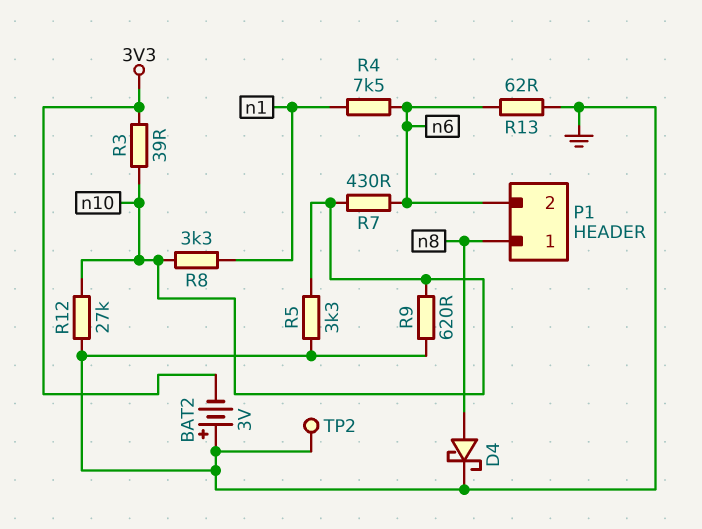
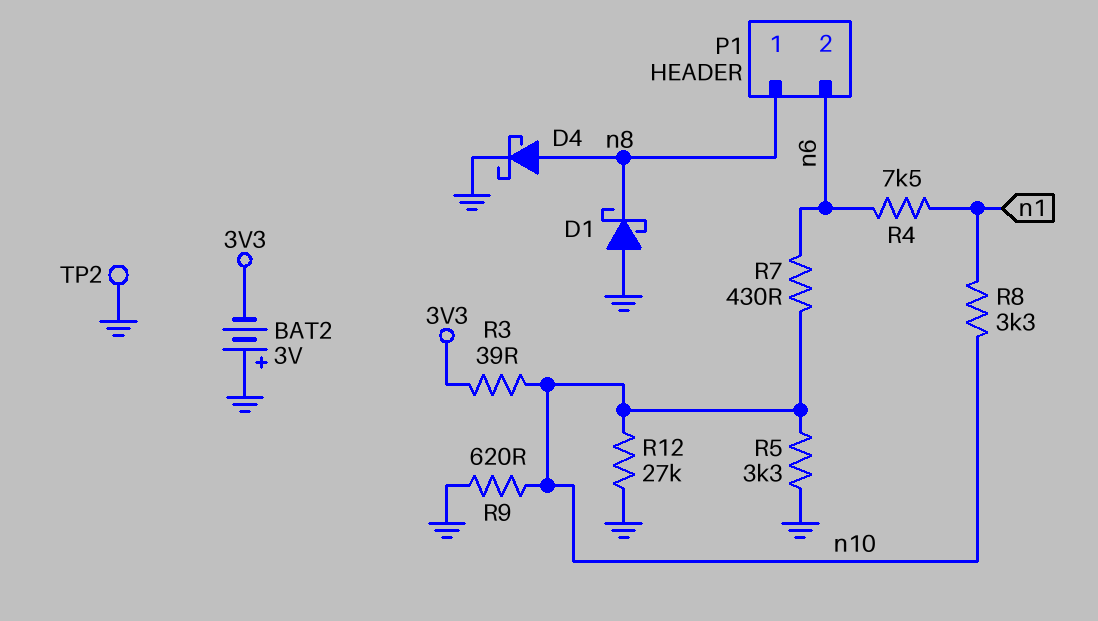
D1: none -> schottky (A GND, K n8)
R13: 62 (GND, n6) -> none

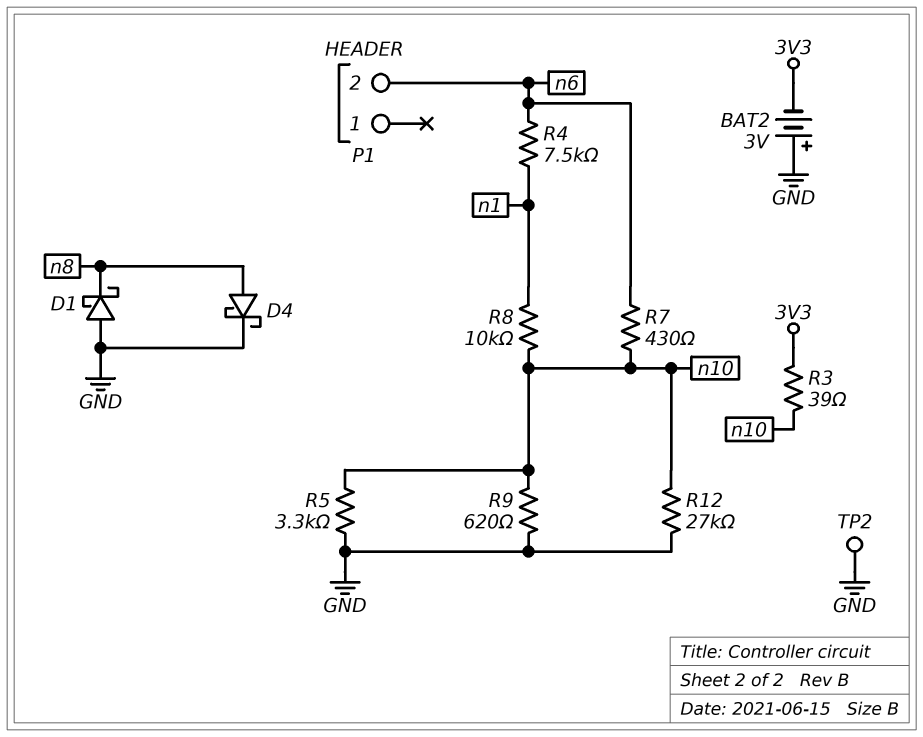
P1 pin 1: n8 -> none
R8: 3.3k (n1, n10) -> 10k (n1, n10)

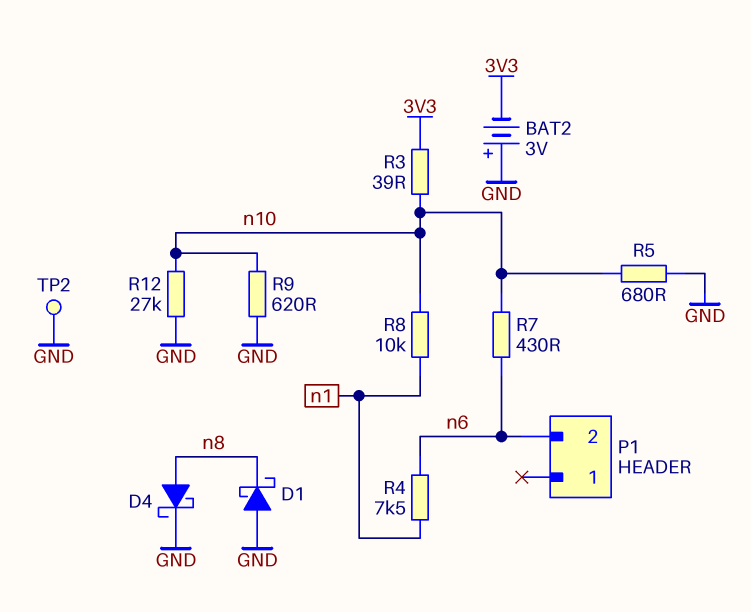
R5: 3.3k (GND, n10) -> 680 (GND, n10)

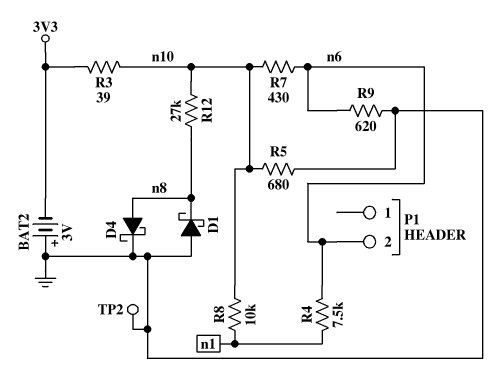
R9: 620 (GND, n10) -> 620 (GND, n6)
R12: 27k (GND, n10) -> 27k (n8, n10)

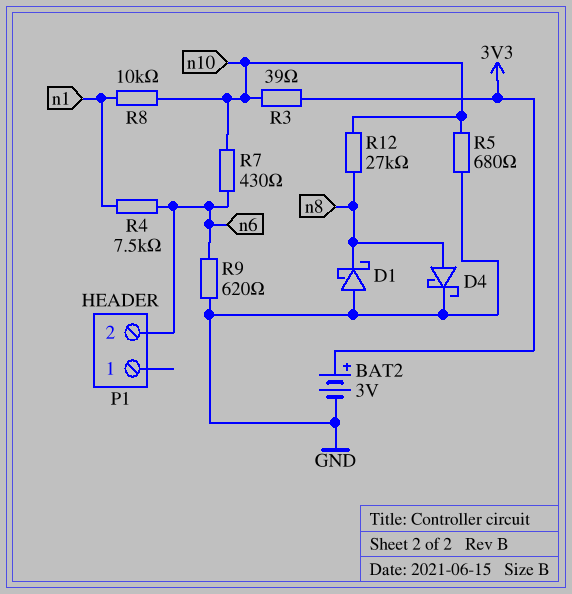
BAT2: 3V (plus GND, minus 3V3) -> 3V (plus 3V3, minus GND)
TP2: test point (GND) -> none

